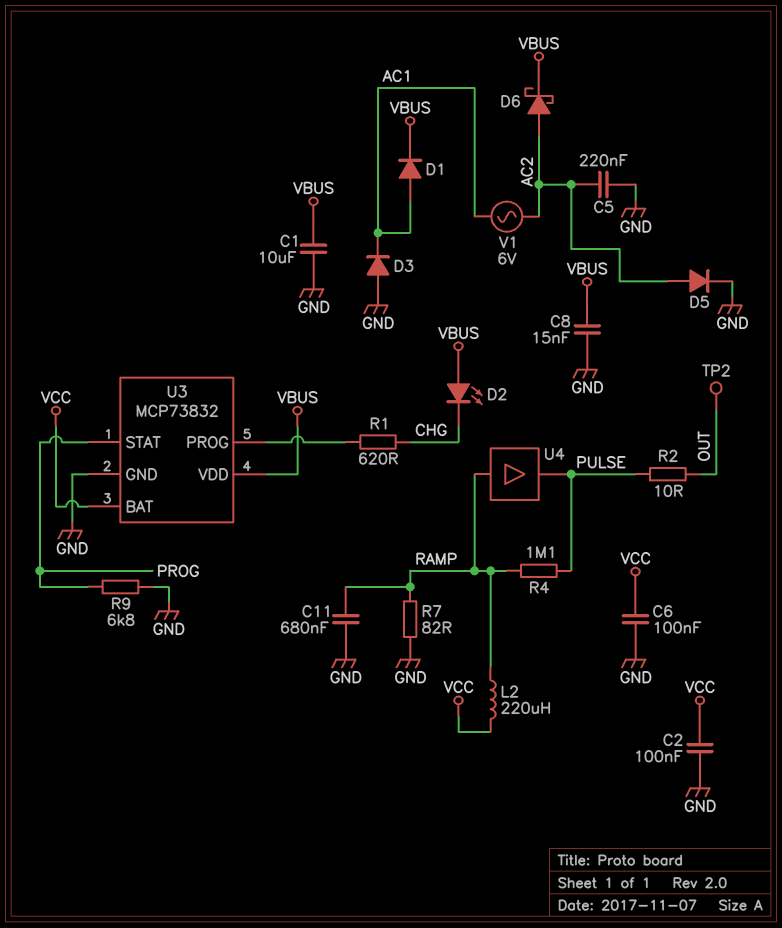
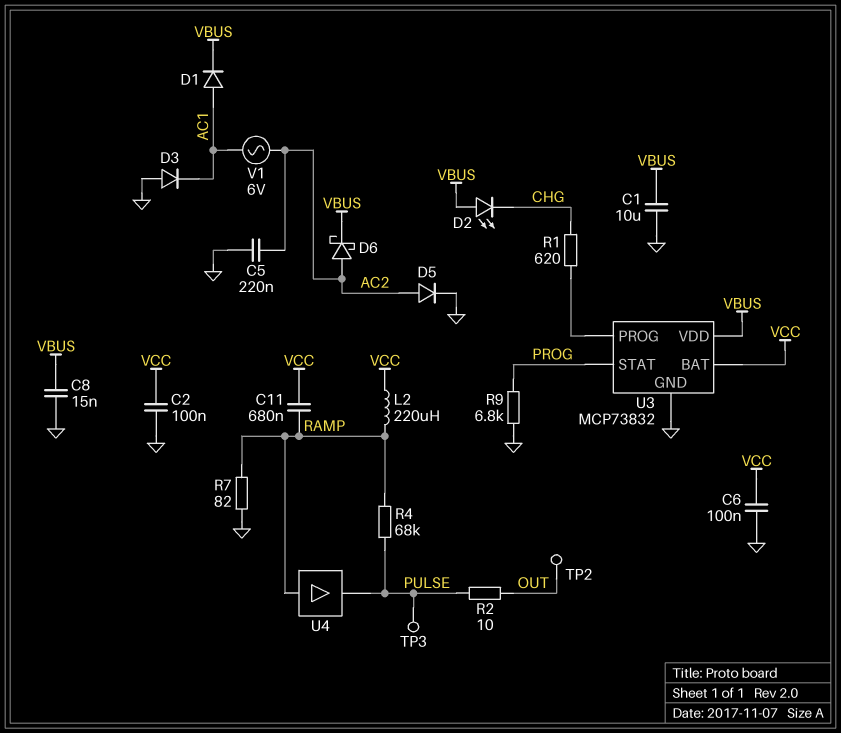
C11: 680nF (GND, RAMP) -> 680nF (RAMP, VCC)
R4: 1.1M (PULSE, RAMP) -> 68k (PULSE, RAMP)
TP3: none -> test point (PULSE)

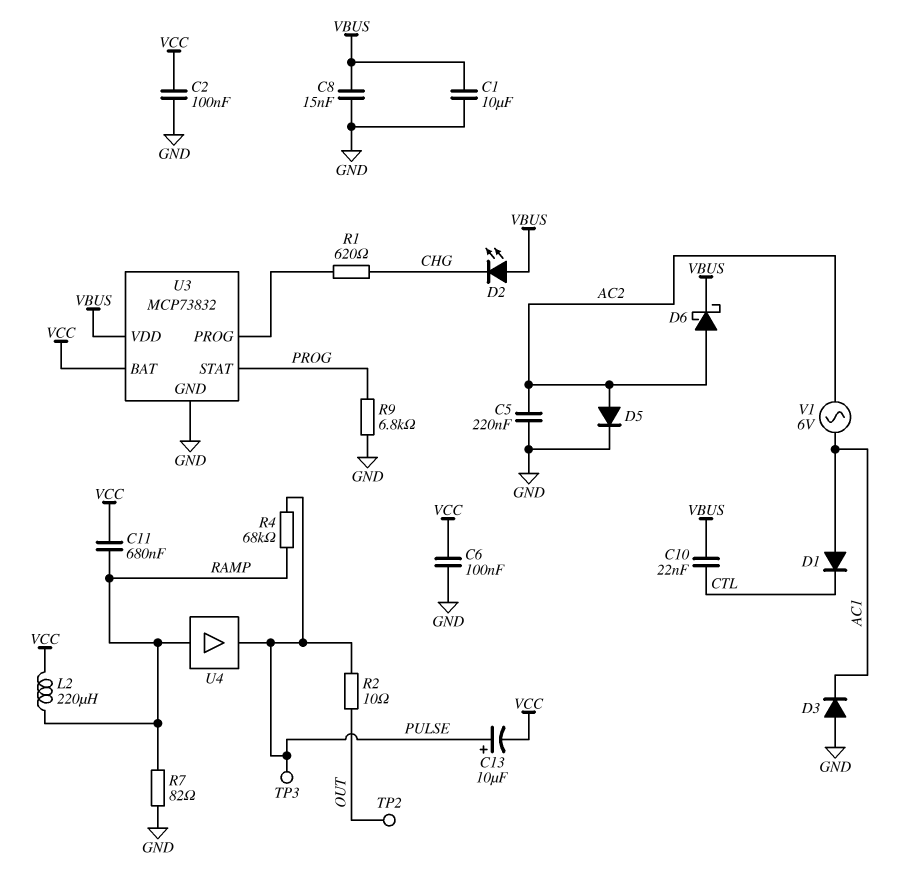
C10: none -> 22nF (CTL, VBUS)
C13: none -> 10uF (plus PULSE, minus VCC)
D1: diode (A AC1, K VBUS) -> diode (A AC1, K CTL)

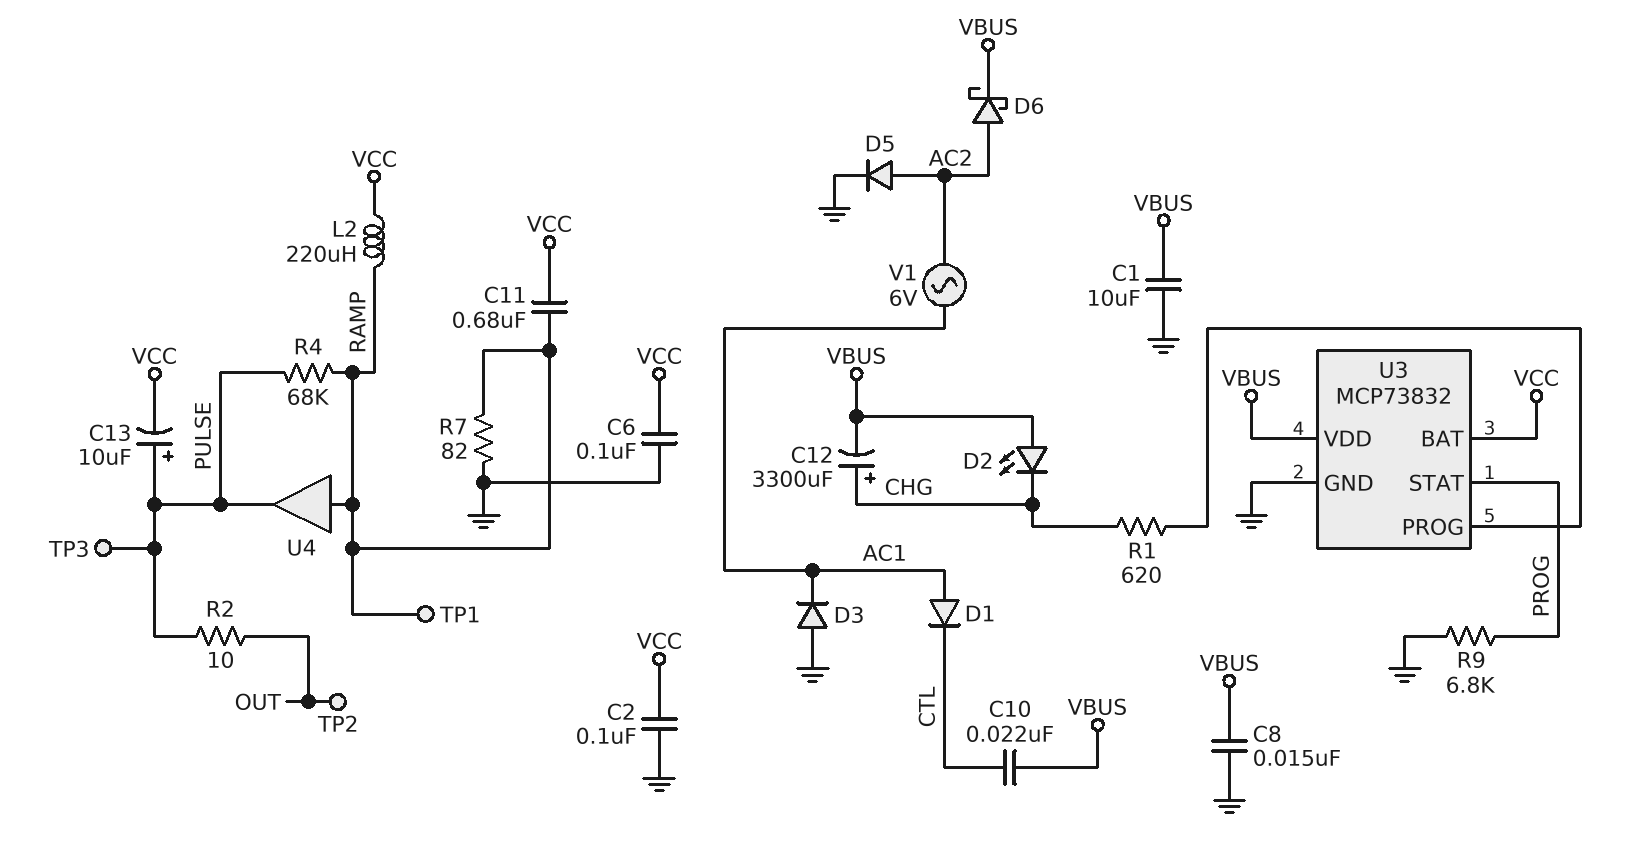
C5: 220nF (AC2, GND) -> none
C12: none -> 3300uF (plus CHG, minus VBUS)
TP1: none -> test point (RAMP)

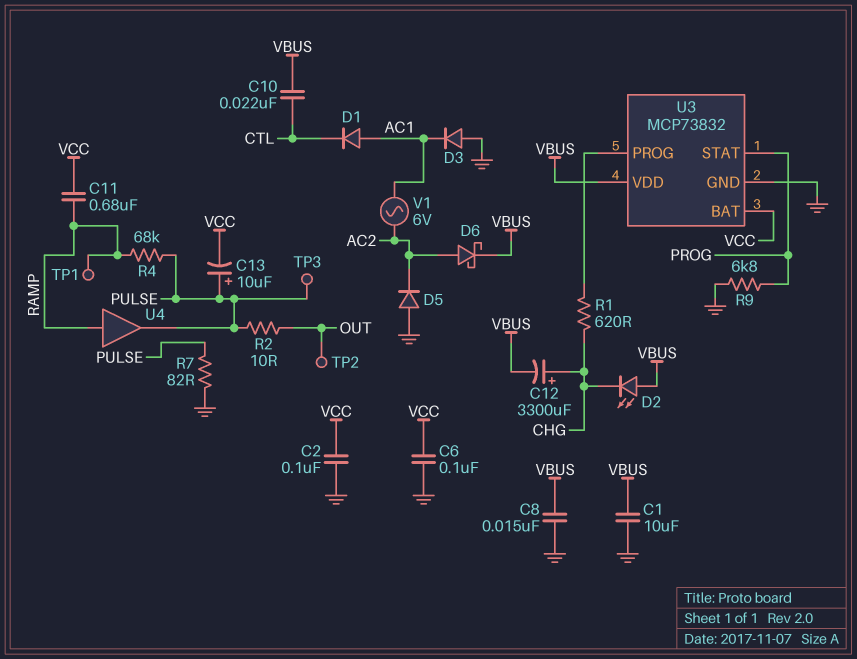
D5: diode (A AC2, K GND) -> diode (A GND, K AC2)
L2: 220uH (RAMP, VCC) -> none
R7: 82 (GND, RAMP) -> 82 (GND, PULSE)

